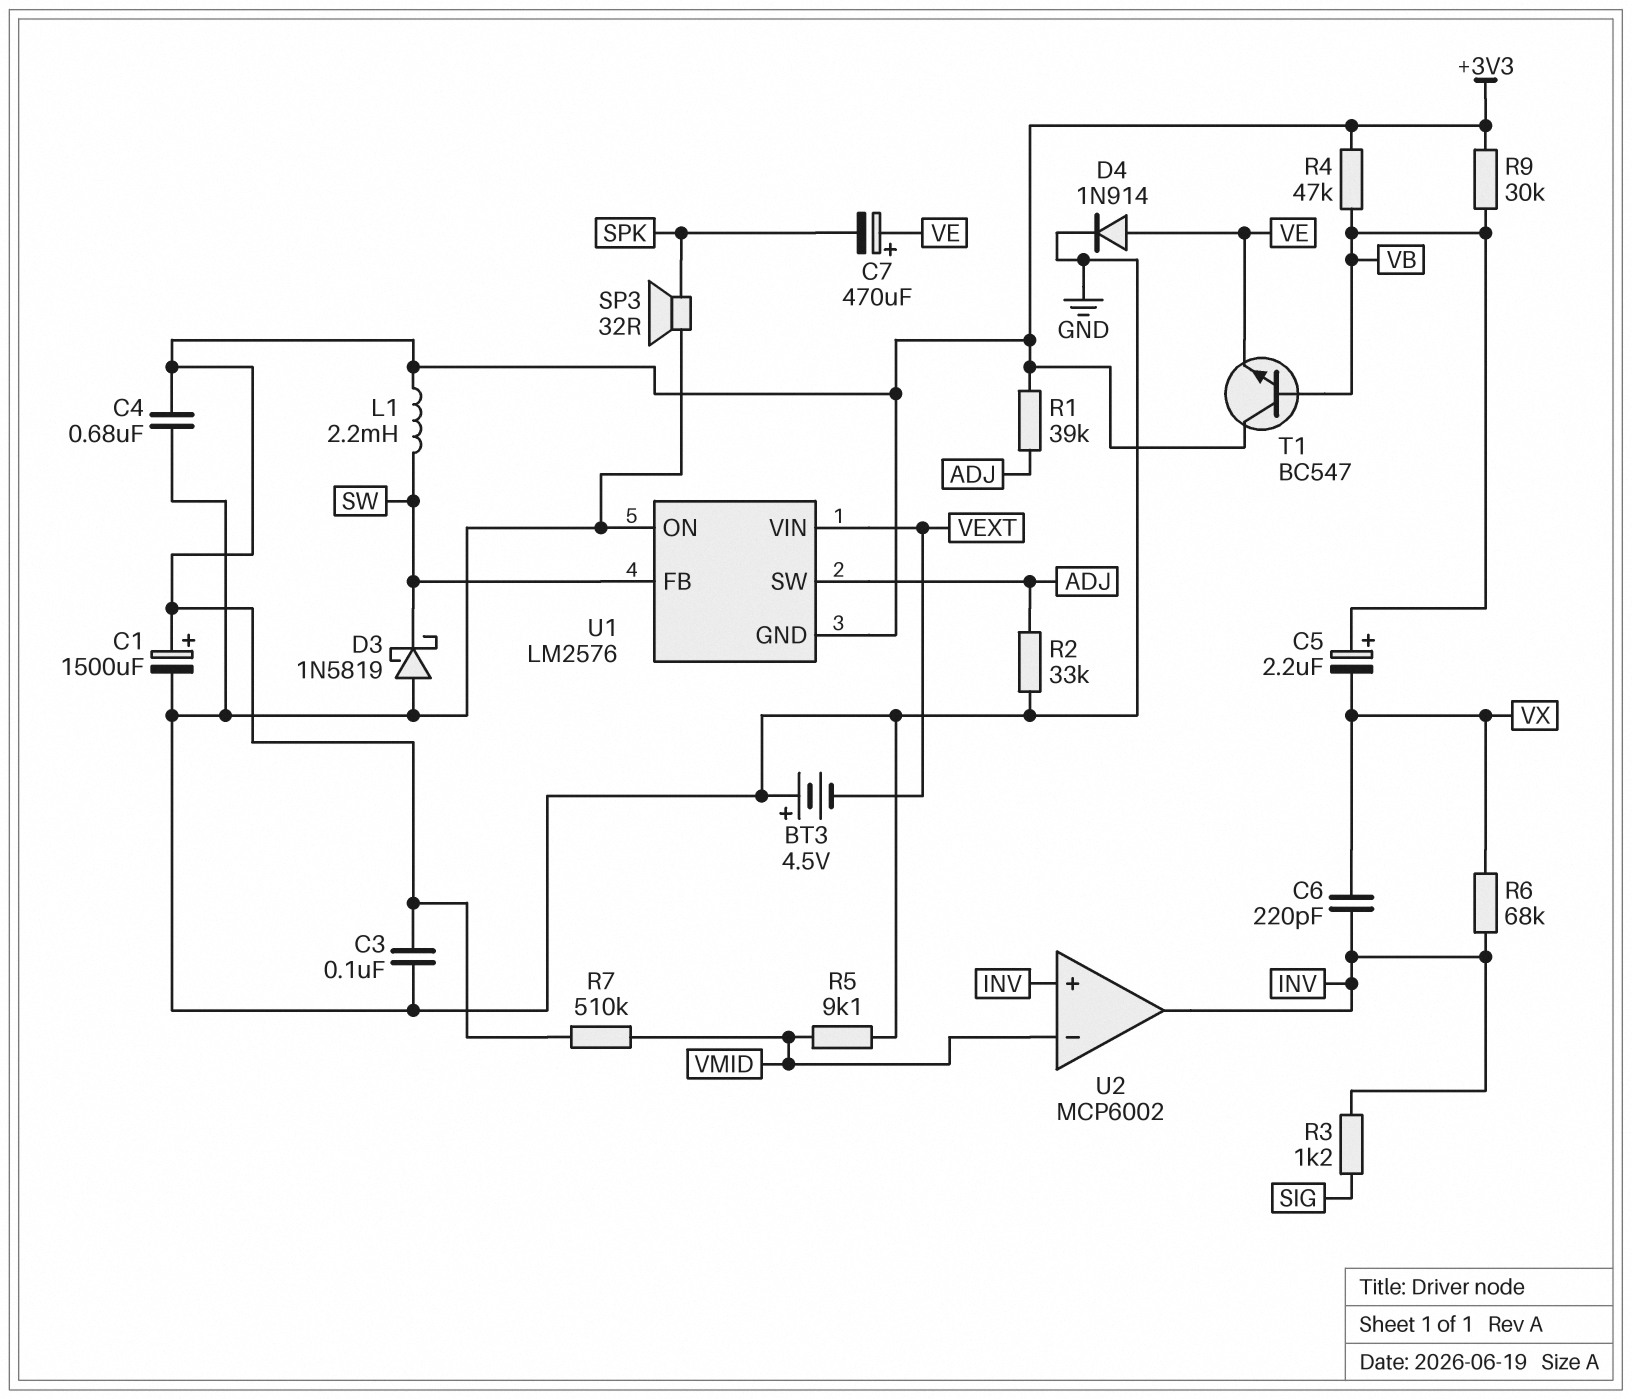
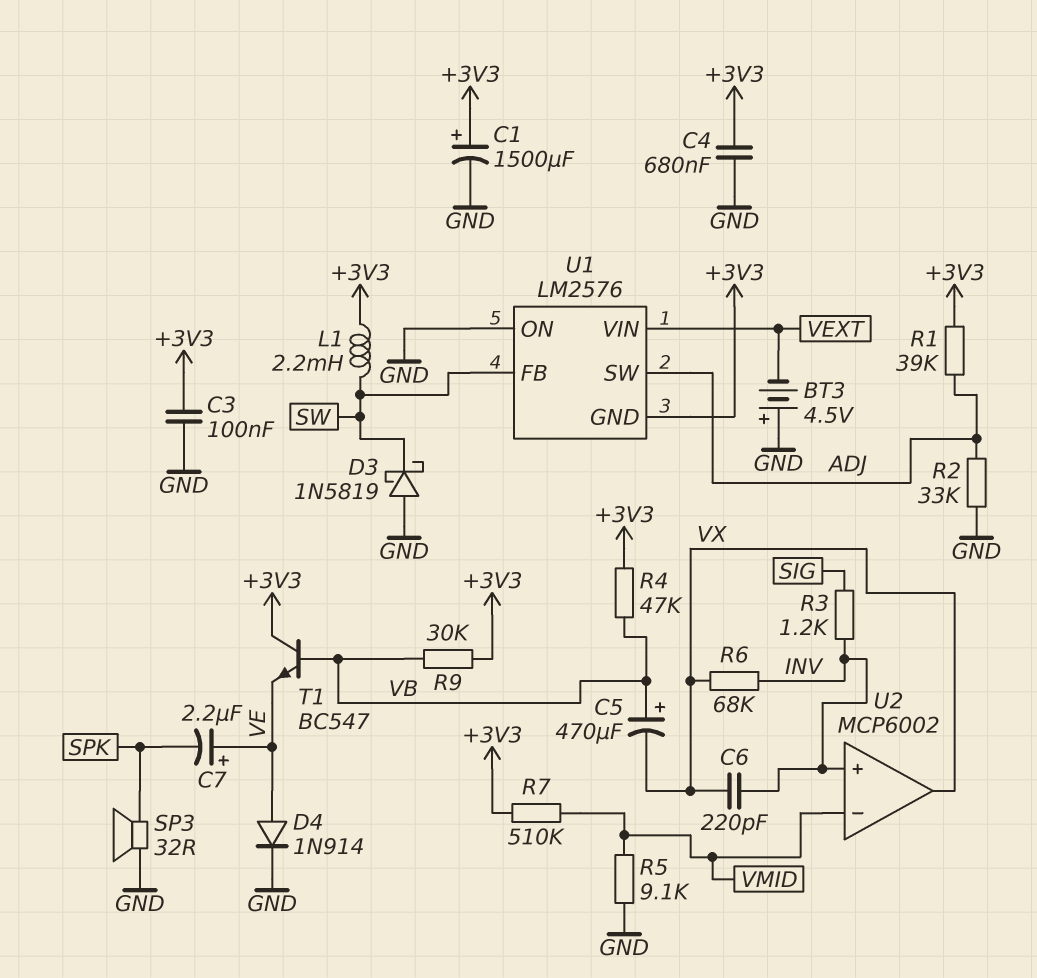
C5: 2.2uF (plus VB, minus VX) -> 470uF (plus VB, minus VX)
C7: 470uF (plus VE, minus SPK) -> 2.2uF (plus VE, minus SPK)
U2 pin out: INV -> VX

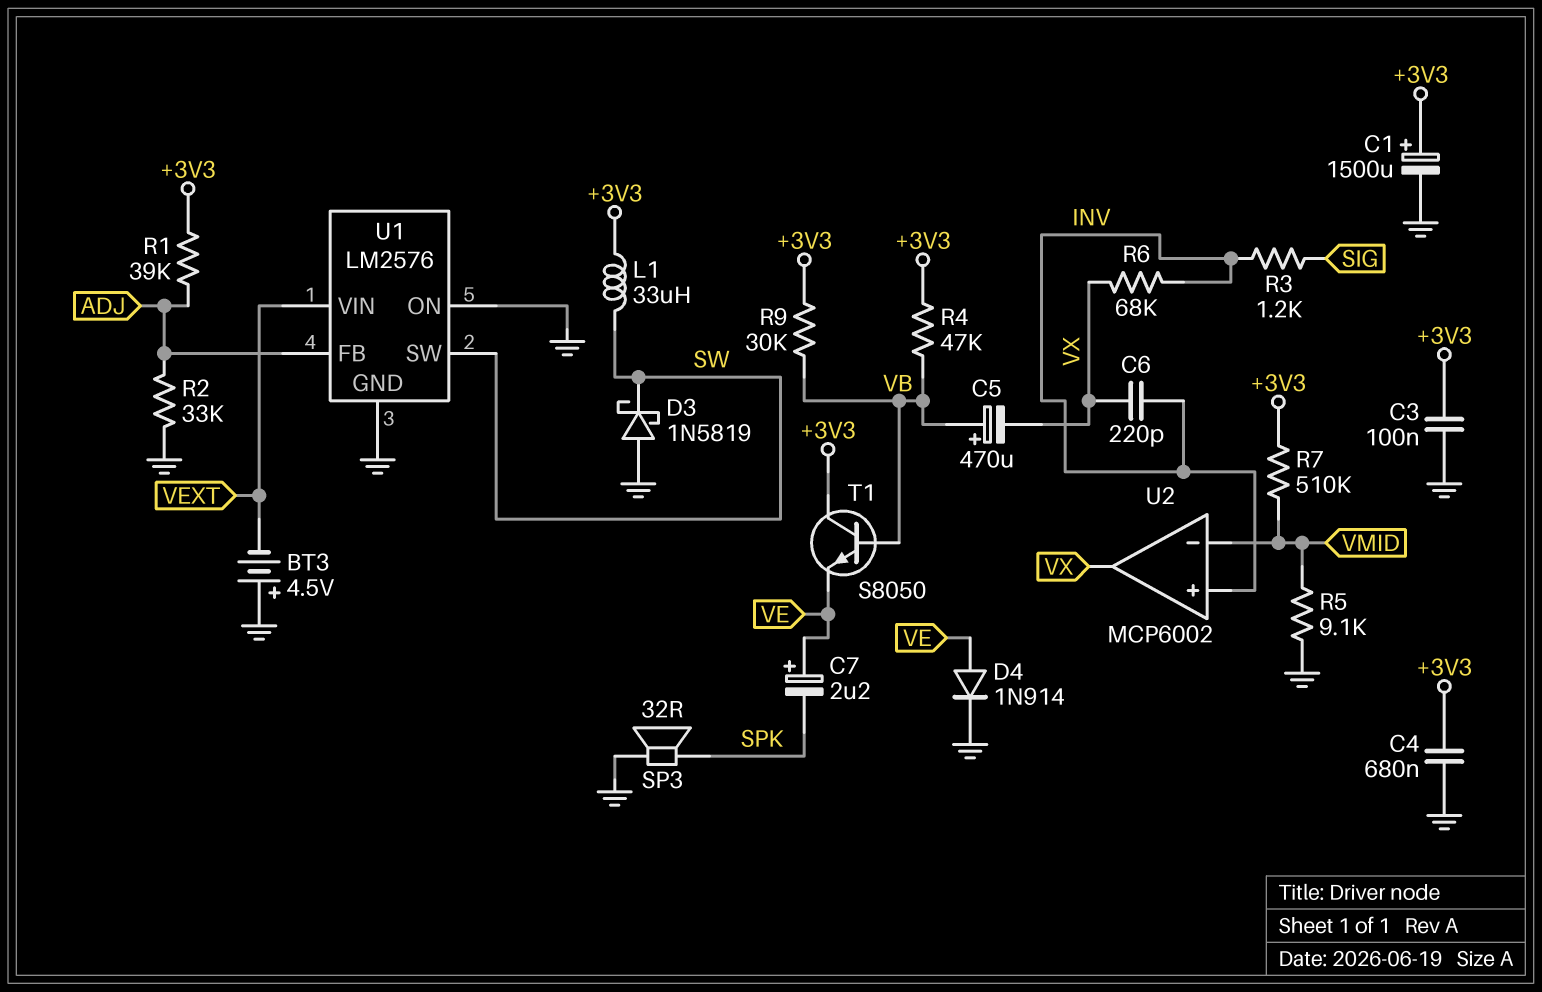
L1: 2.2mH (+3V3, SW) -> 33uH (+3V3, SW)
T1: NPN BC547 (B VB, C +3V3, E VE) -> NPN S8050 (B VB, C +3V3, E VE)
U1 pin FB: SW -> ADJ
U1 pin GND: +3V3 -> GND
U1 pin SW: ADJ -> SW

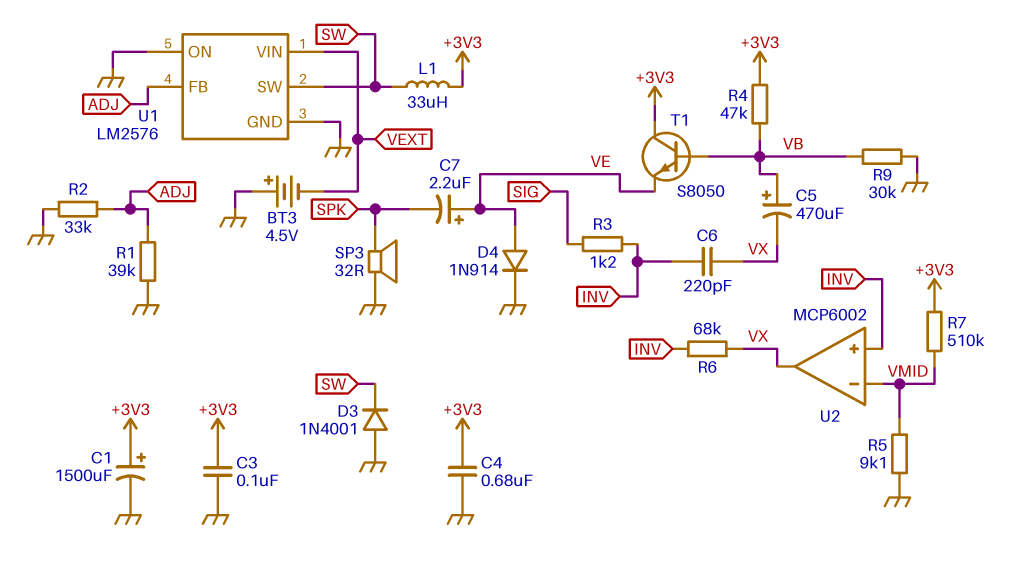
D3: schottky 1N5819 (A GND, K SW) -> diode 1N4001 (A GND, K SW)
R1: 39k (+3V3, ADJ) -> 39k (ADJ, GND)
R9: 30k (+3V3, VB) -> 30k (GND, VB)

